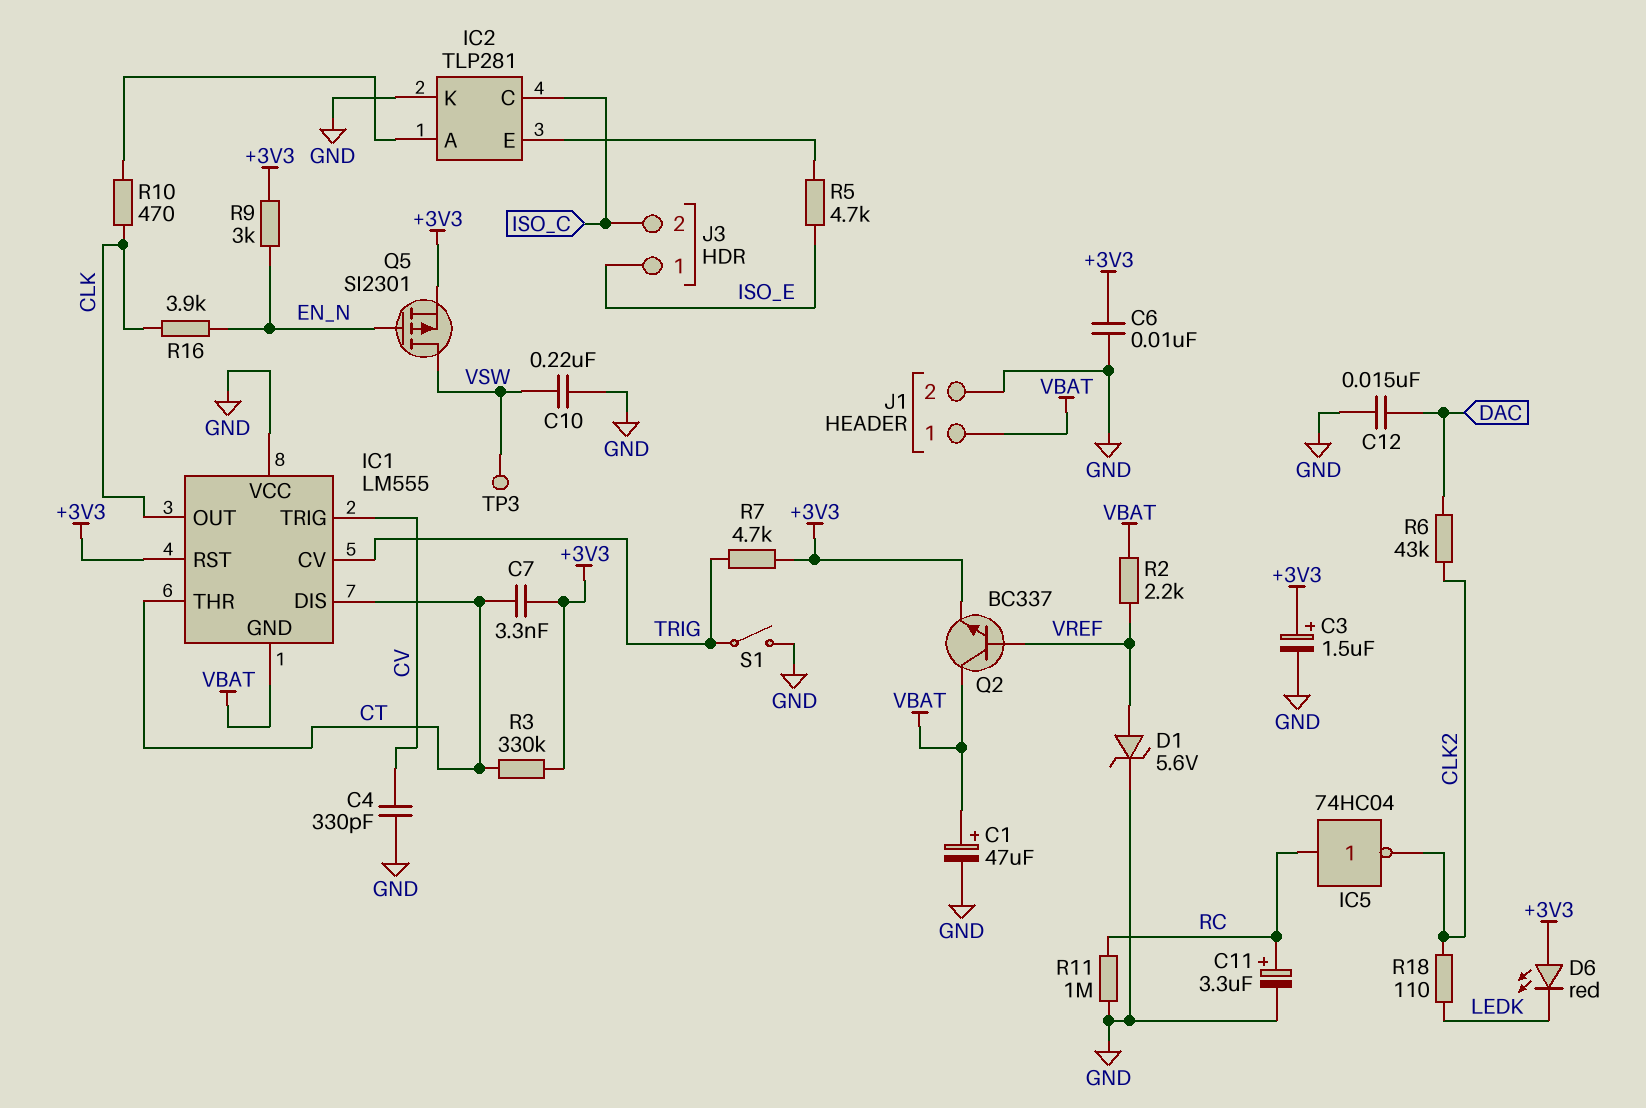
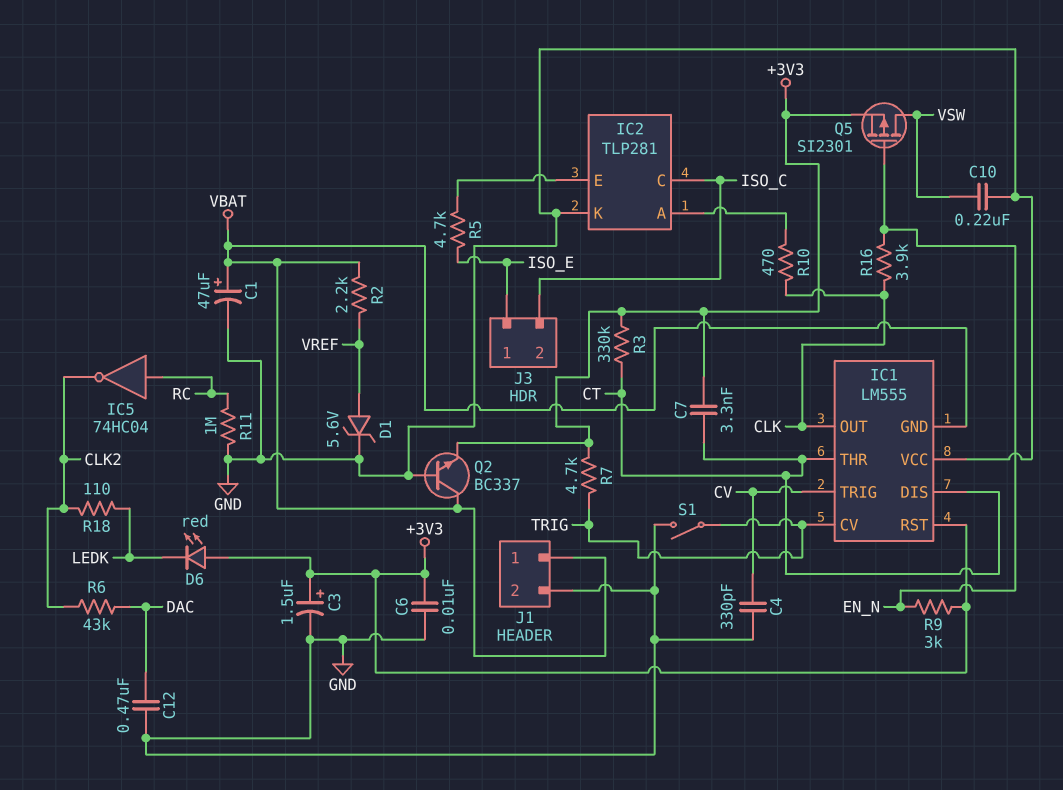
C11: 3.3uF (plus RC, minus GND) -> none
C12: 15nF (DAC, GND) -> 470nF (DAC, GND)
Q2: NPN BC337 (B VREF, C VBAT, E +3V3) -> NPN BC337 (B GND, C VBAT, E +3V3)
TP3: test point (VSW) -> none

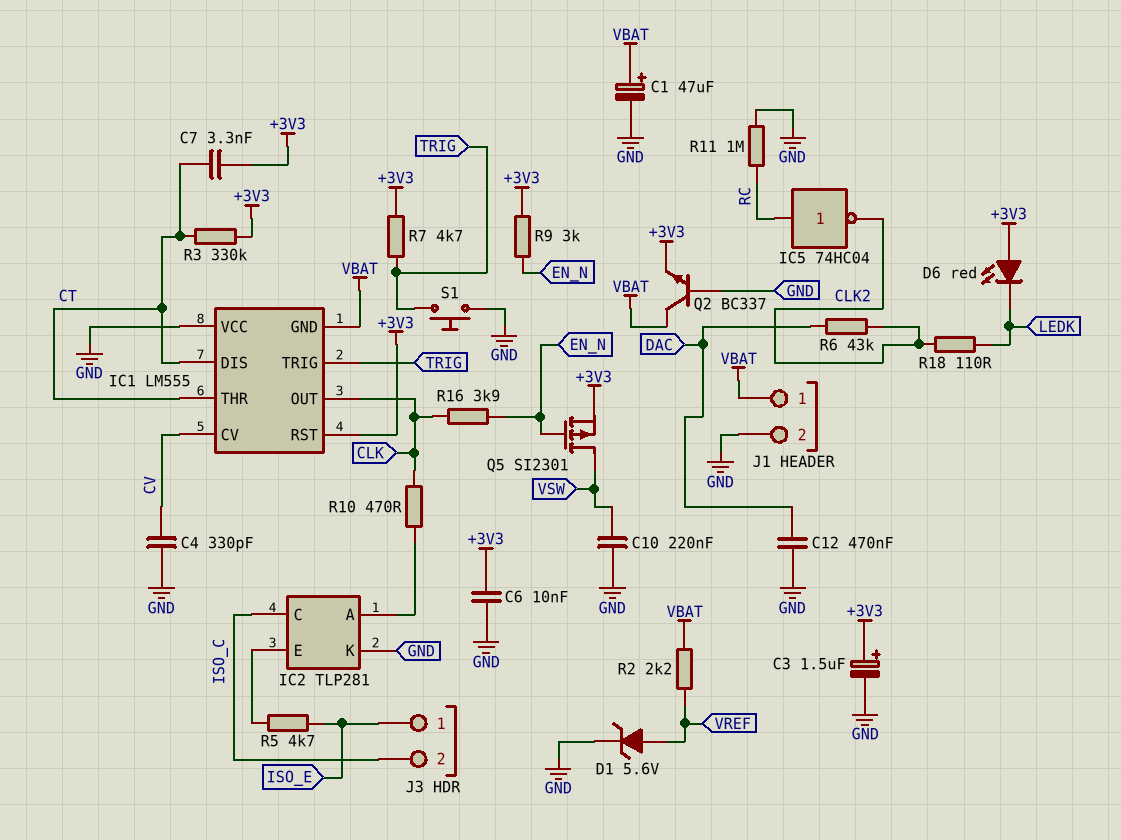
IC1 pin CV: TRIG -> CV
IC1 pin TRIG: CV -> TRIG
S1: switch (GND, TRIG) -> button (GND, TRIG)

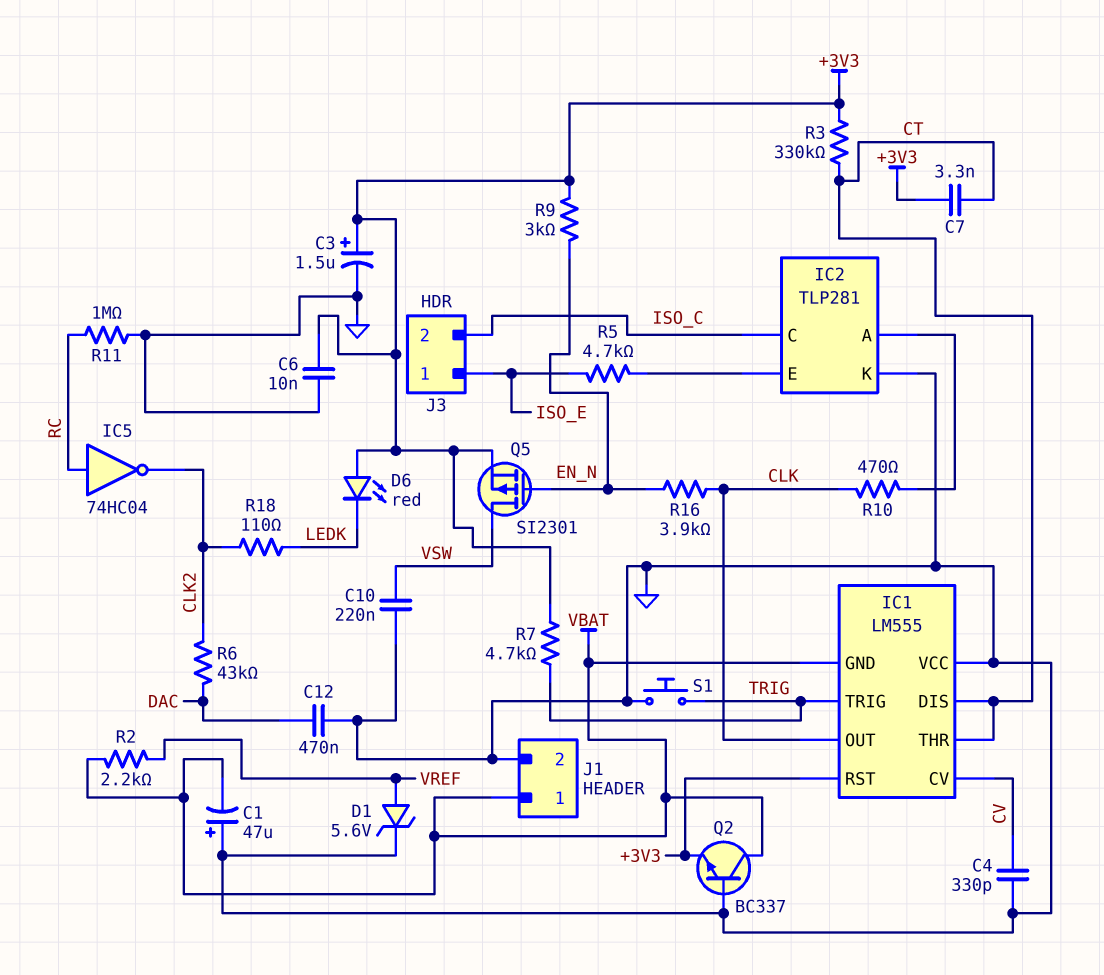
C1: 47uF (plus VBAT, minus GND) -> 47uF (plus GND, minus VBAT)

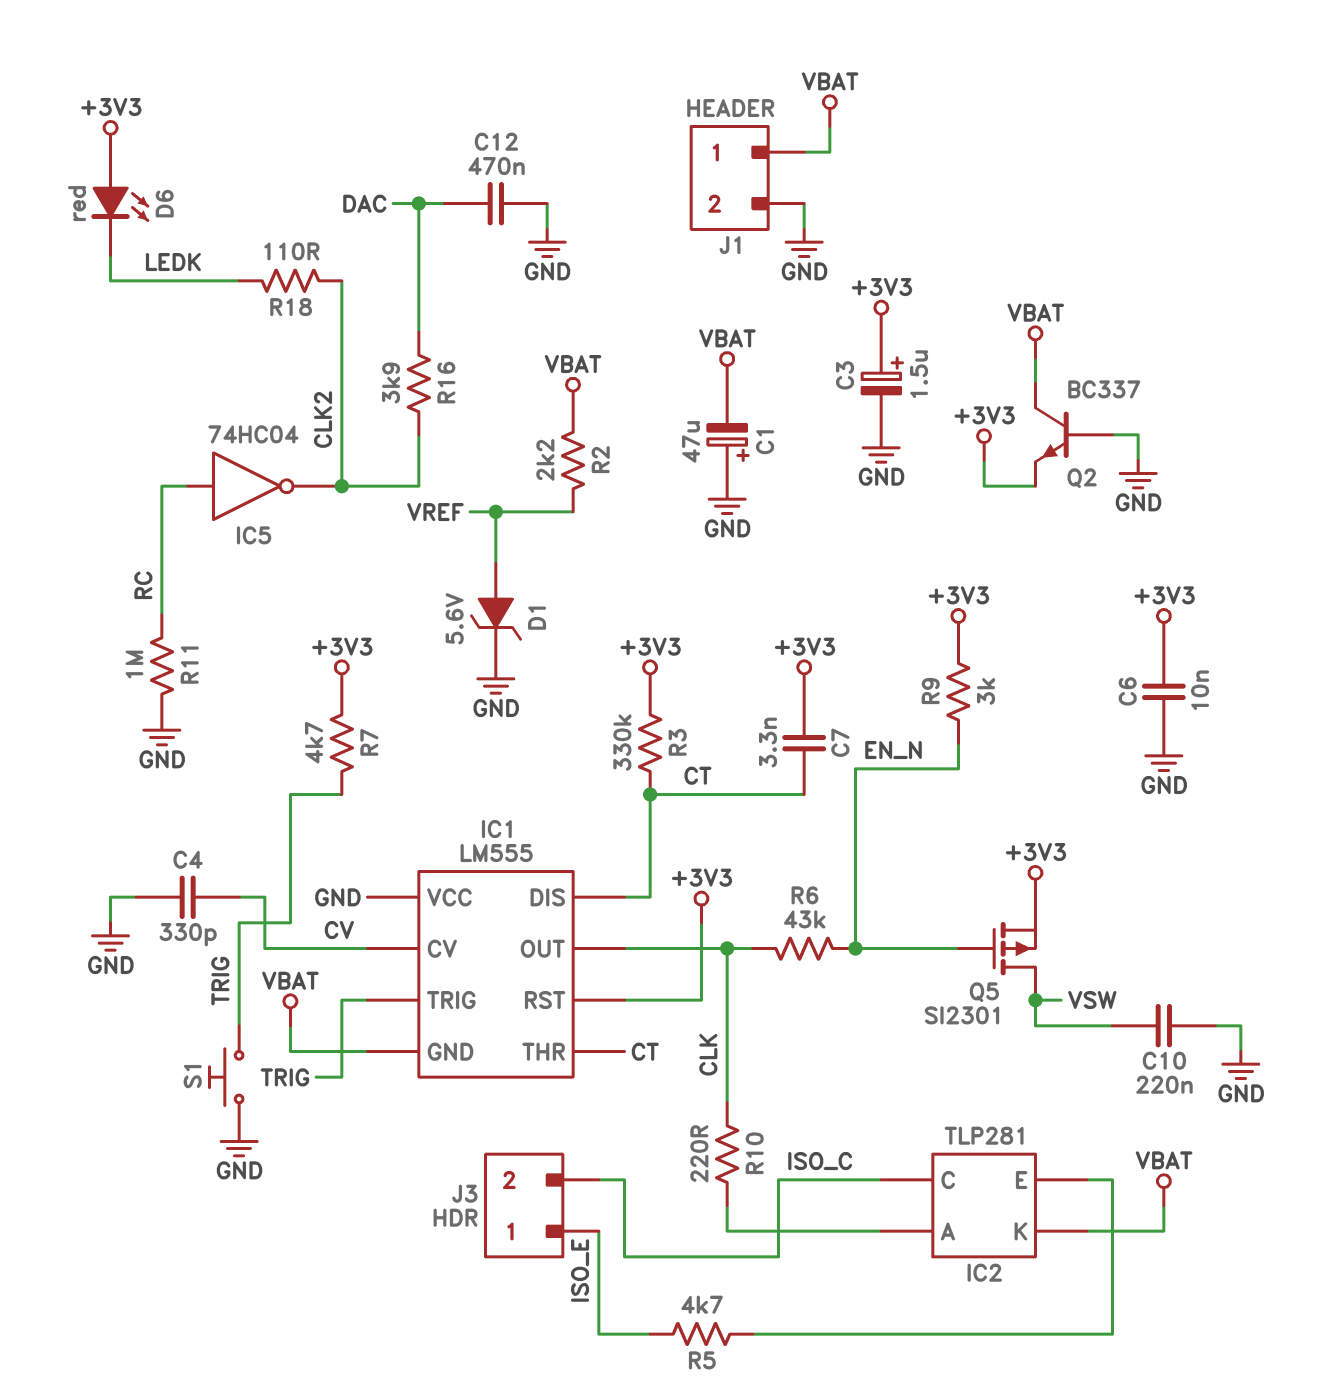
IC2 pin K: GND -> VBAT
R6: 43k (CLK2, DAC) -> 43k (CLK, EN_N)
R10: 470 (CLK, IC2/A) -> 220 (CLK, IC2/A)
R16: 3.9k (CLK, EN_N) -> 3.9k (CLK2, DAC)

